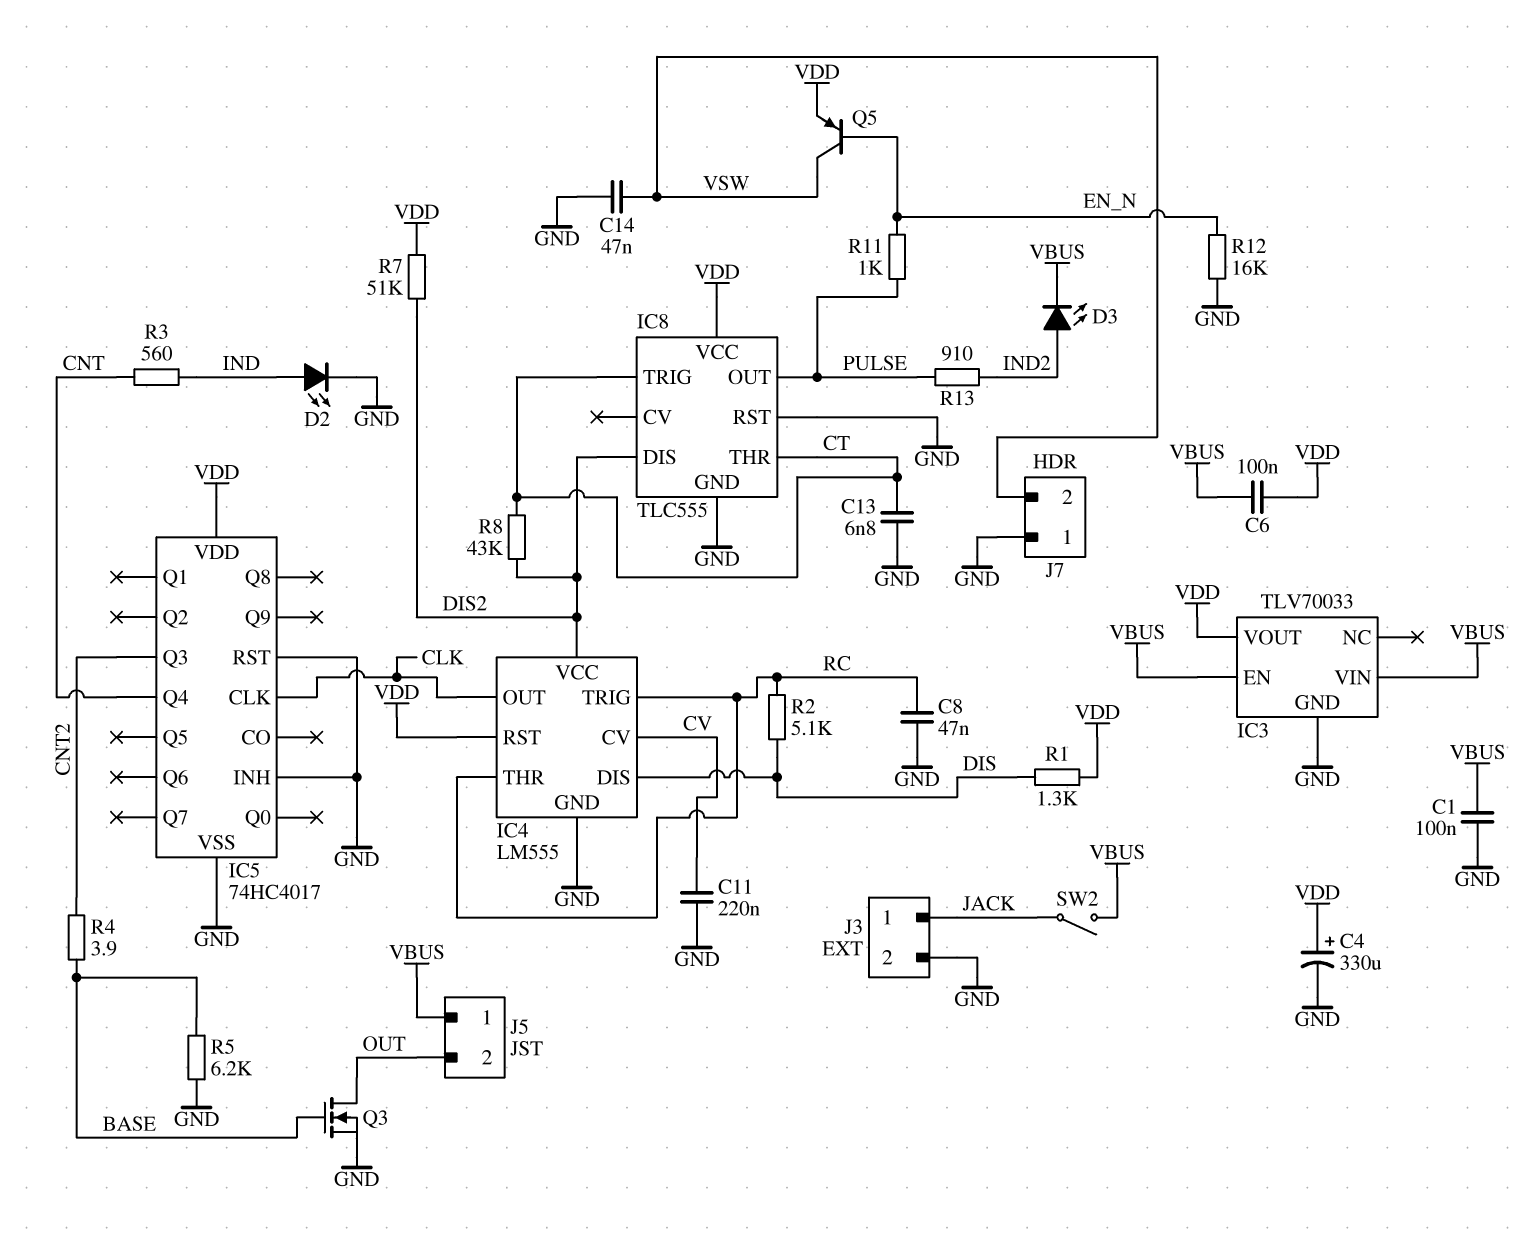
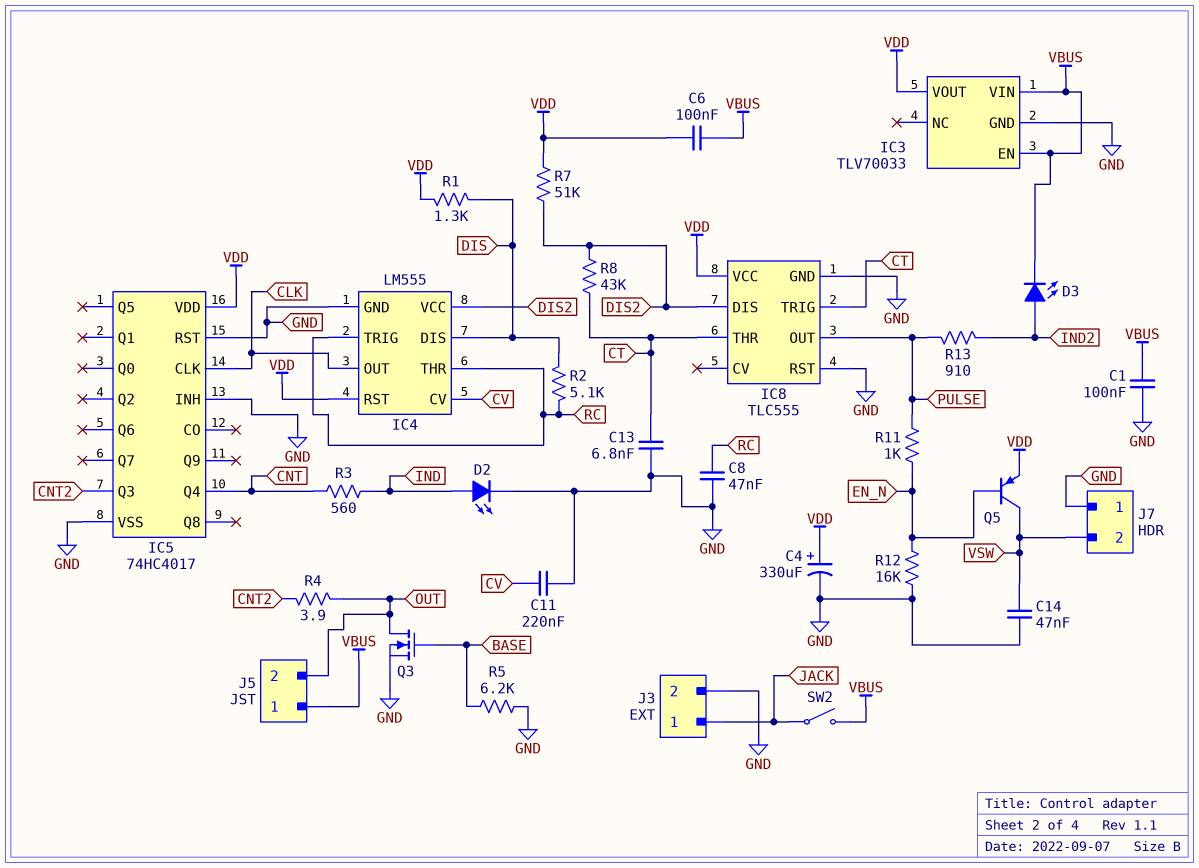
R4: 3.9 (BASE, CNT2) -> 3.9 (CNT2, OUT)

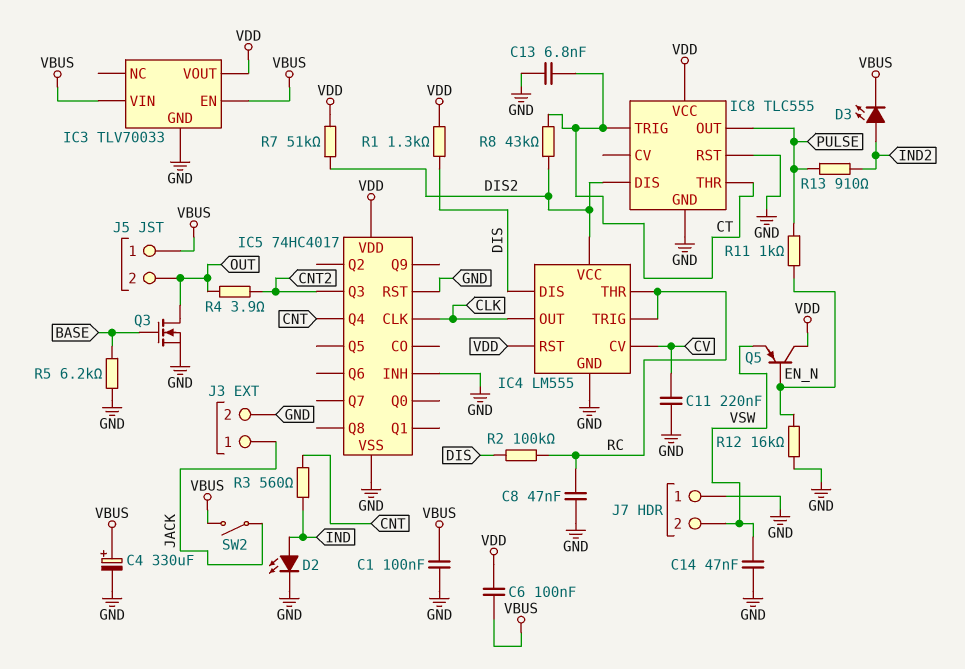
C4: 330uF (plus VDD, minus GND) -> 330uF (plus VBUS, minus GND)
Q5: PNP (B EN_N, C VSW, E VDD) -> PNP (B EN_N, C VDD, E VSW)
R2: 5.1k (DIS, RC) -> 100k (DIS, RC)

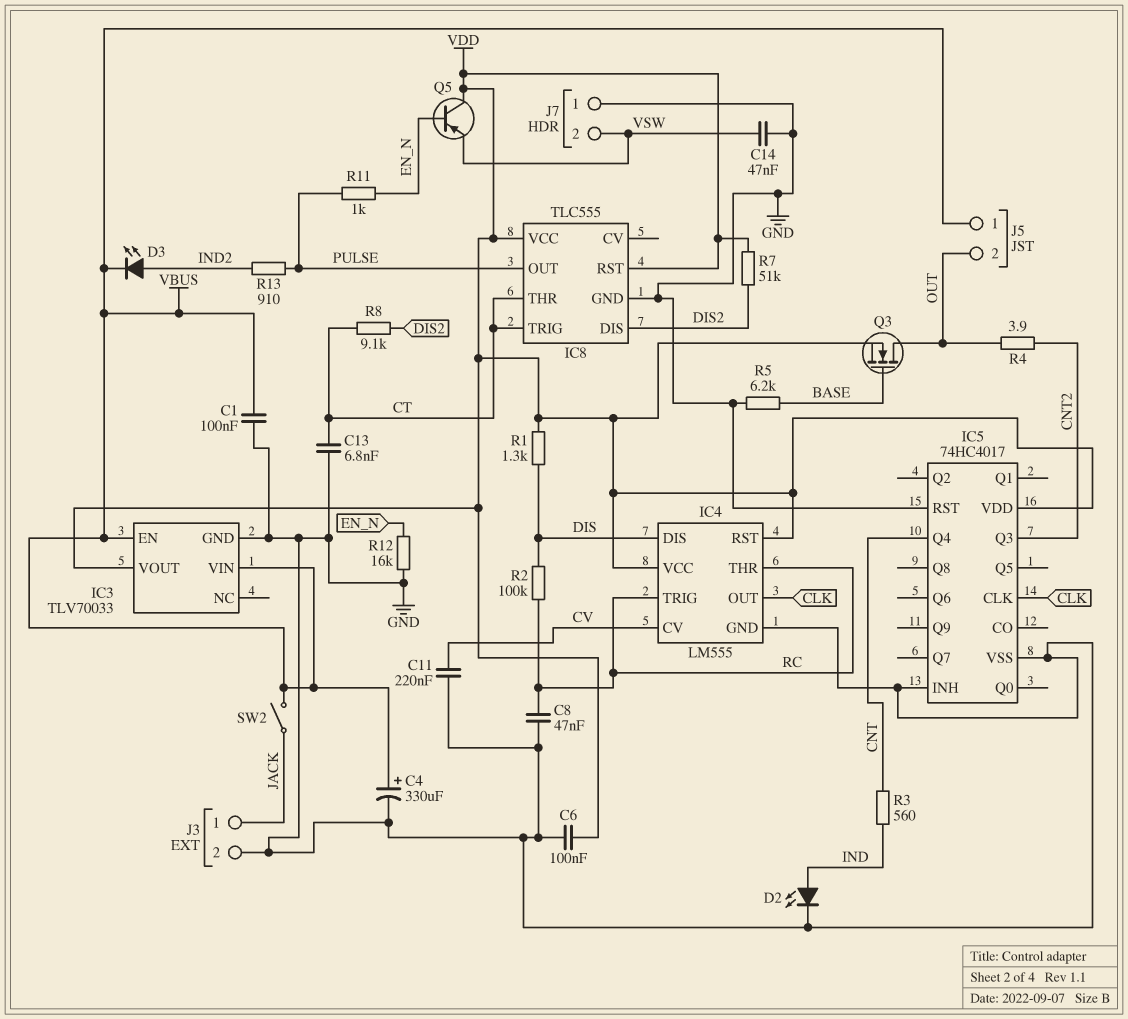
C6: 100nF (VBUS, VDD) -> 100nF (GND, VDD)
IC4 pin VCC: DIS2 -> VDD
IC8 pin RST: GND -> VDD
Q3: NMOS (G BASE, D OUT, S GND) -> NMOS (G BASE, D OUT, S VDD)
R8: 43k (CT, DIS2) -> 9.1k (CT, DIS2)

